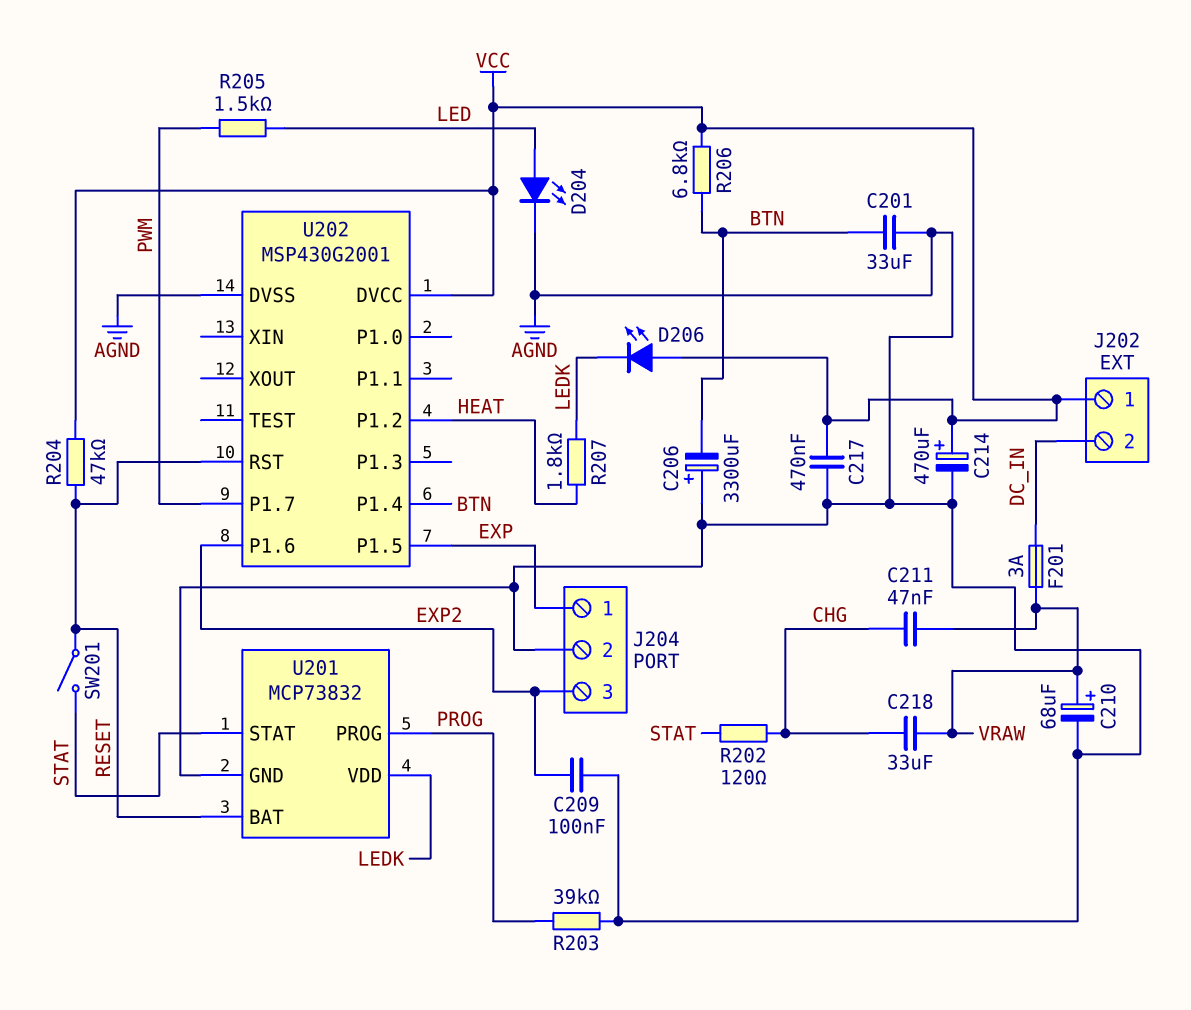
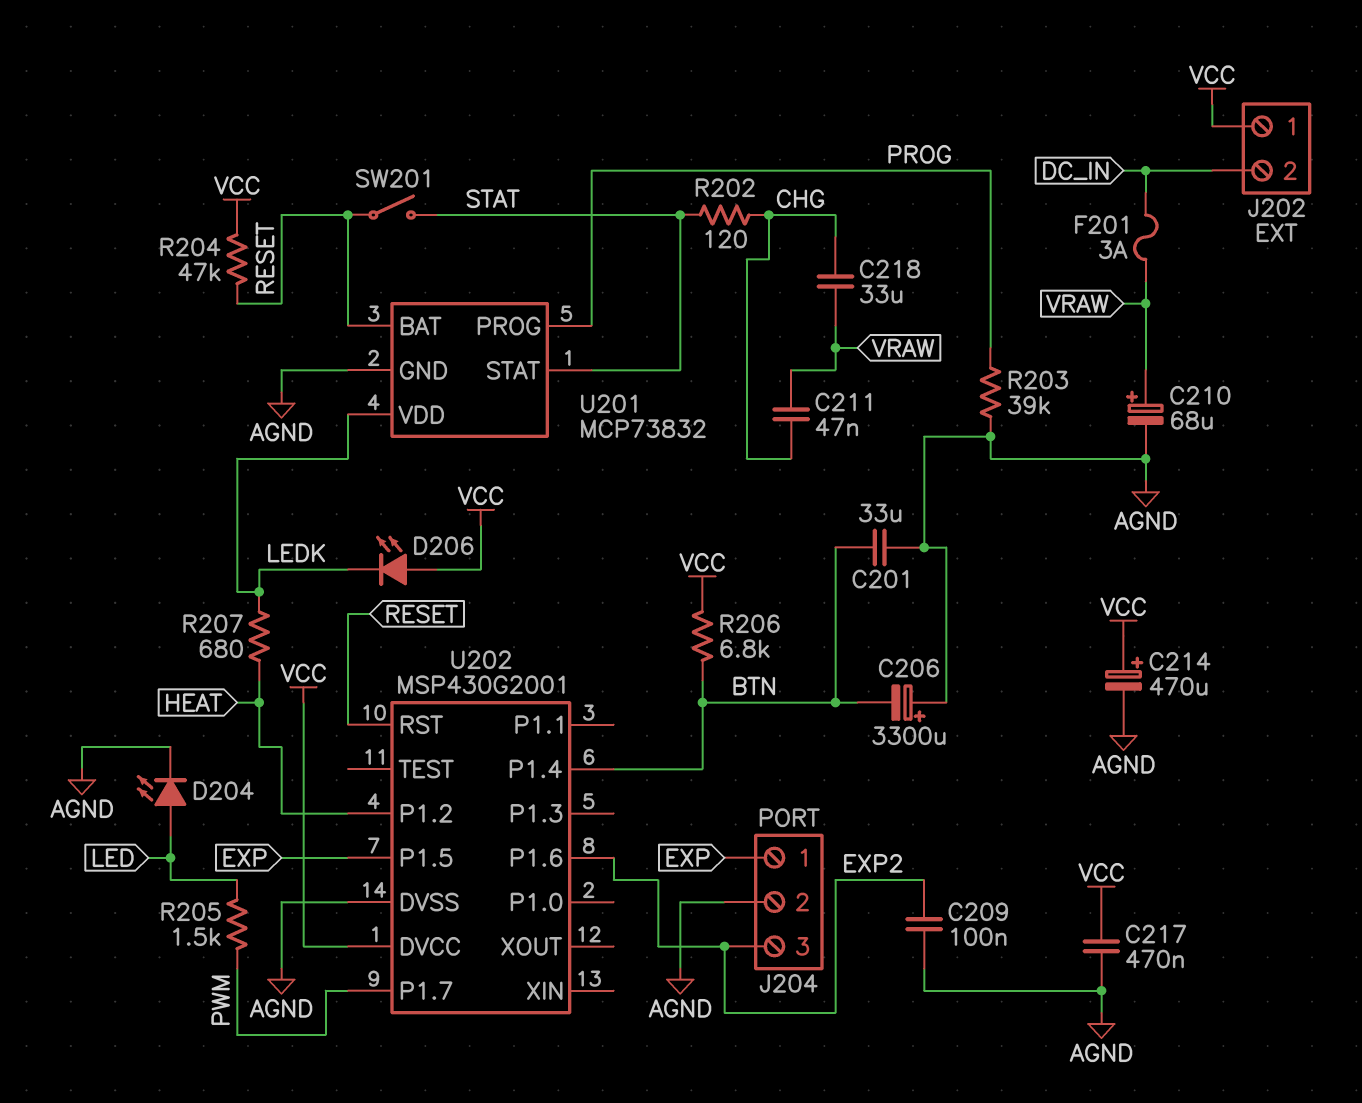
R207: 1.8k (HEAT, LEDK) -> 680 (HEAT, LEDK)

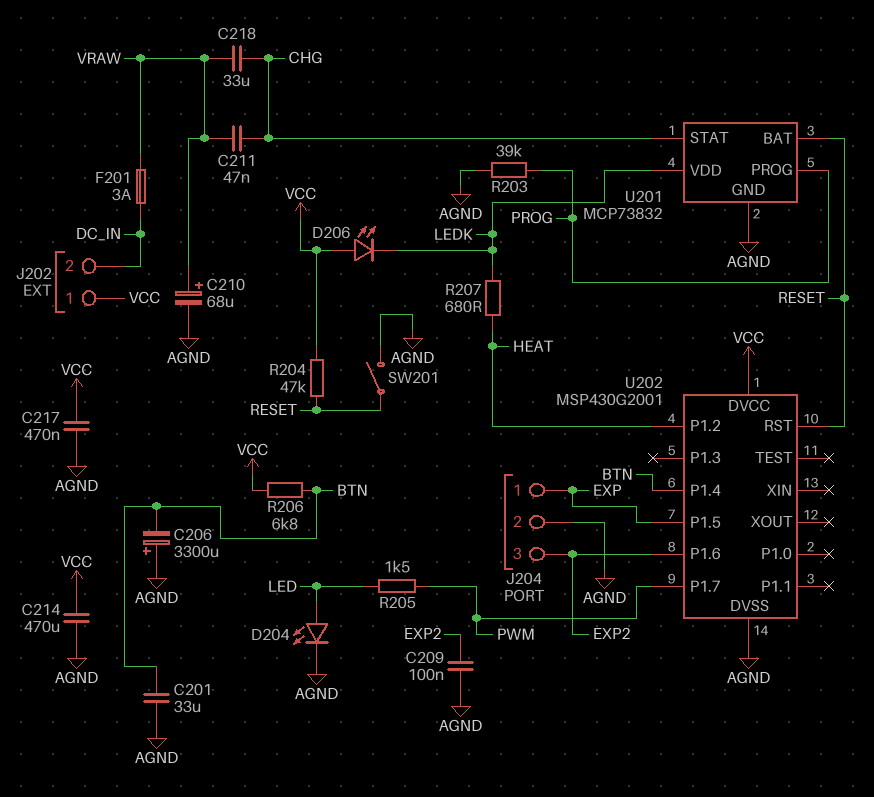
C214: 470uF (plus VCC, minus AGND) -> 470uF (AGND, VCC)
R202: 120 (CHG, STAT) -> none
SW201: switch (RESET, STAT) -> switch (AGND, RESET)
U201 pin STAT: STAT -> CHG

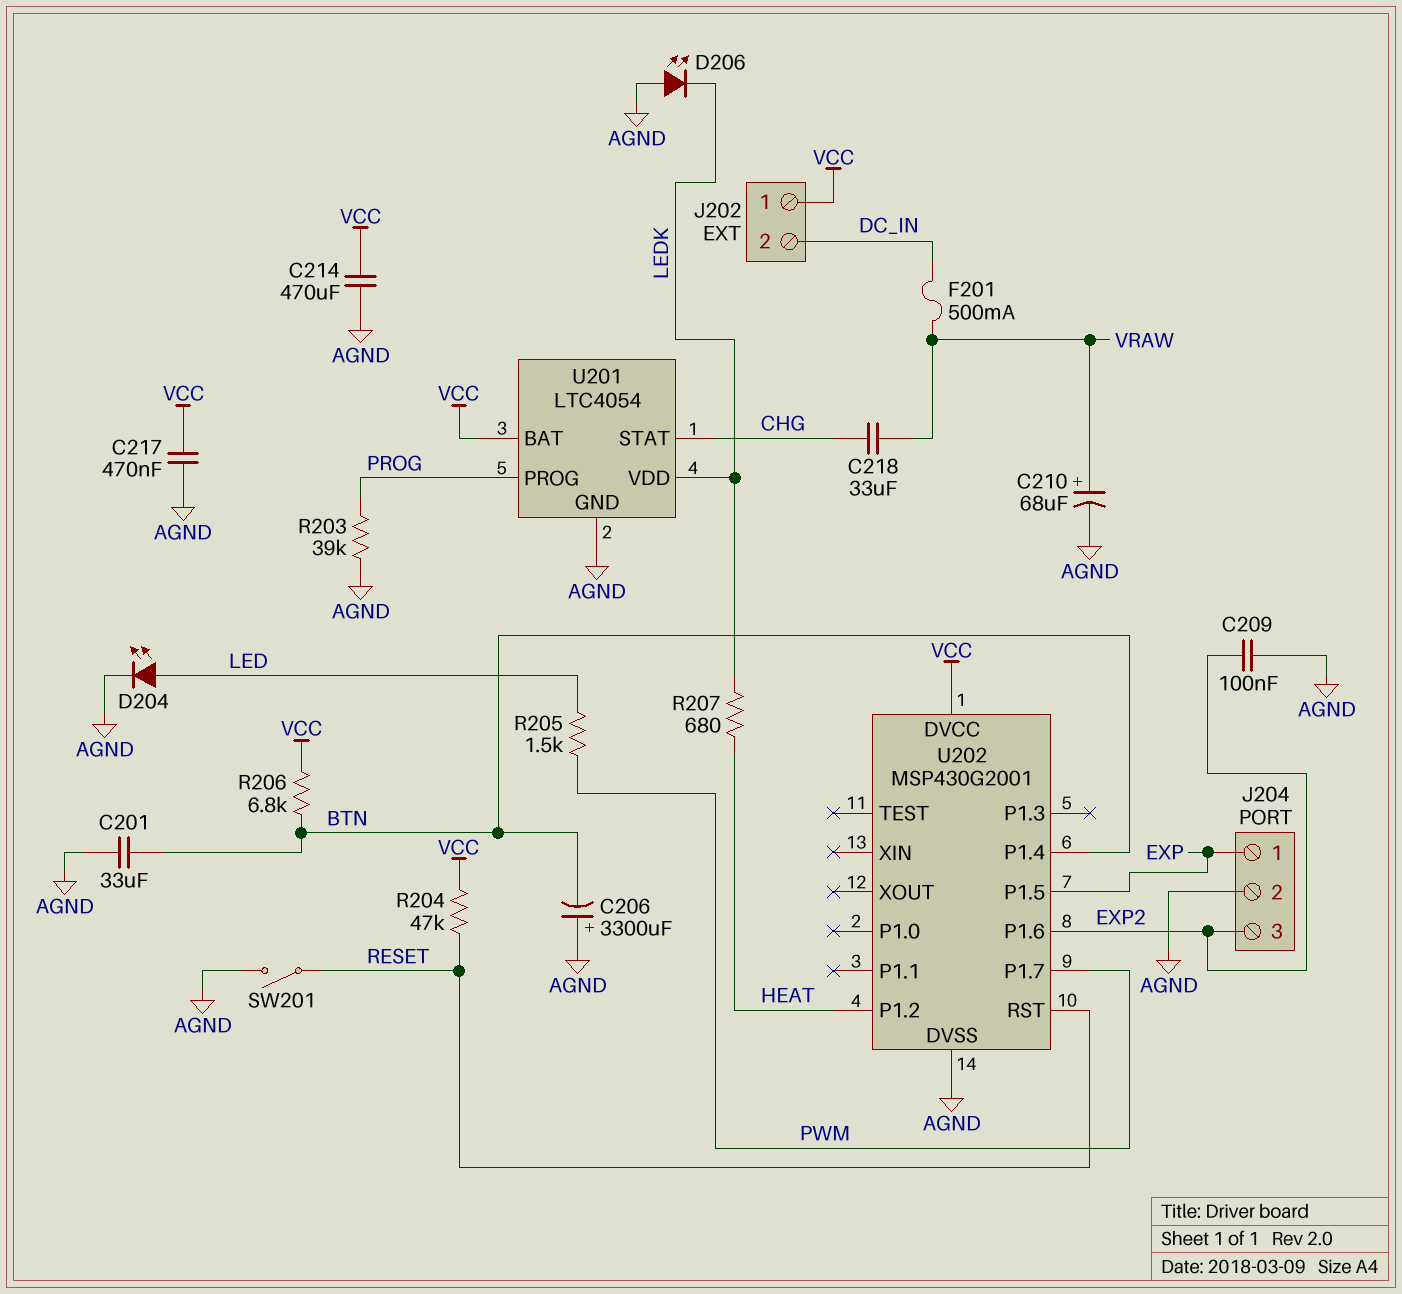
C211: 47nF (CHG, VRAW) -> none
D206: LED (A VCC, K LEDK) -> LED (A AGND, K LEDK)
F201: 3A (DC_IN, VRAW) -> 500mA (DC_IN, VRAW)
U201: MCP73832 -> LTC4054
U201 pin BAT: RESET -> VCC

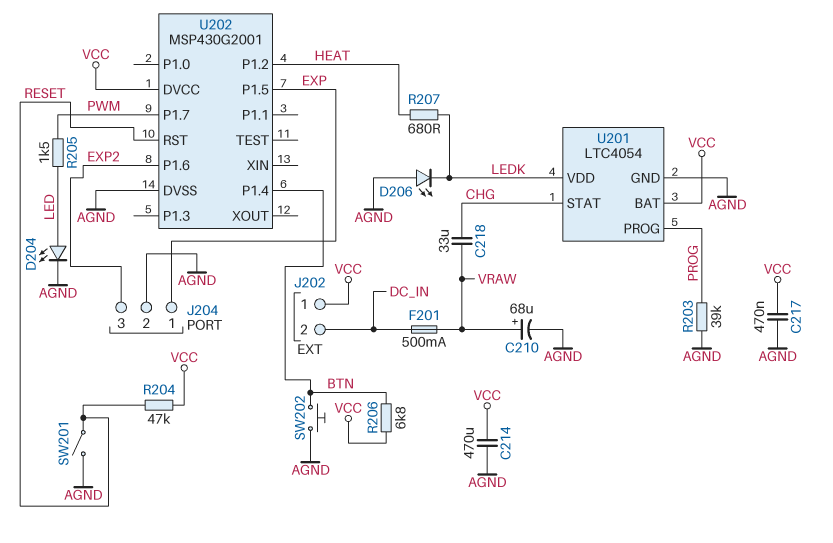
C201: 33uF (AGND, BTN) -> none
C206: 3300uF (plus AGND, minus BTN) -> none
C209: 100nF (AGND, EXP2) -> none
SW202: none -> button (AGND, BTN)

